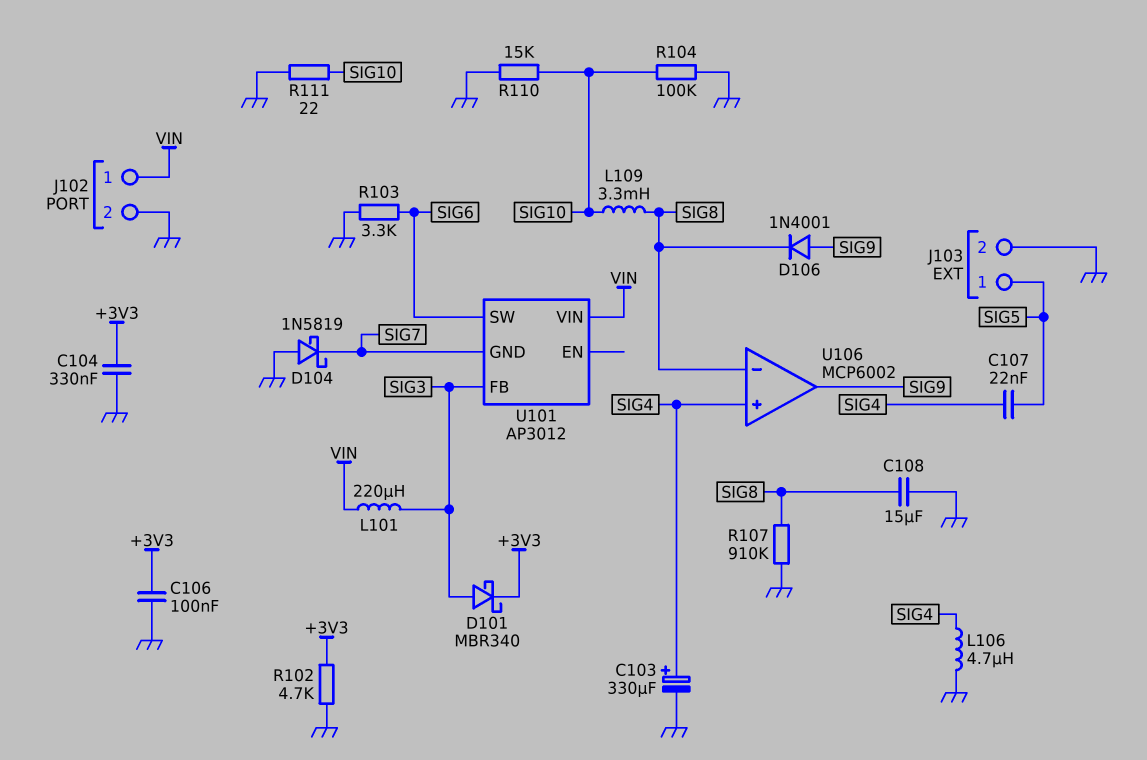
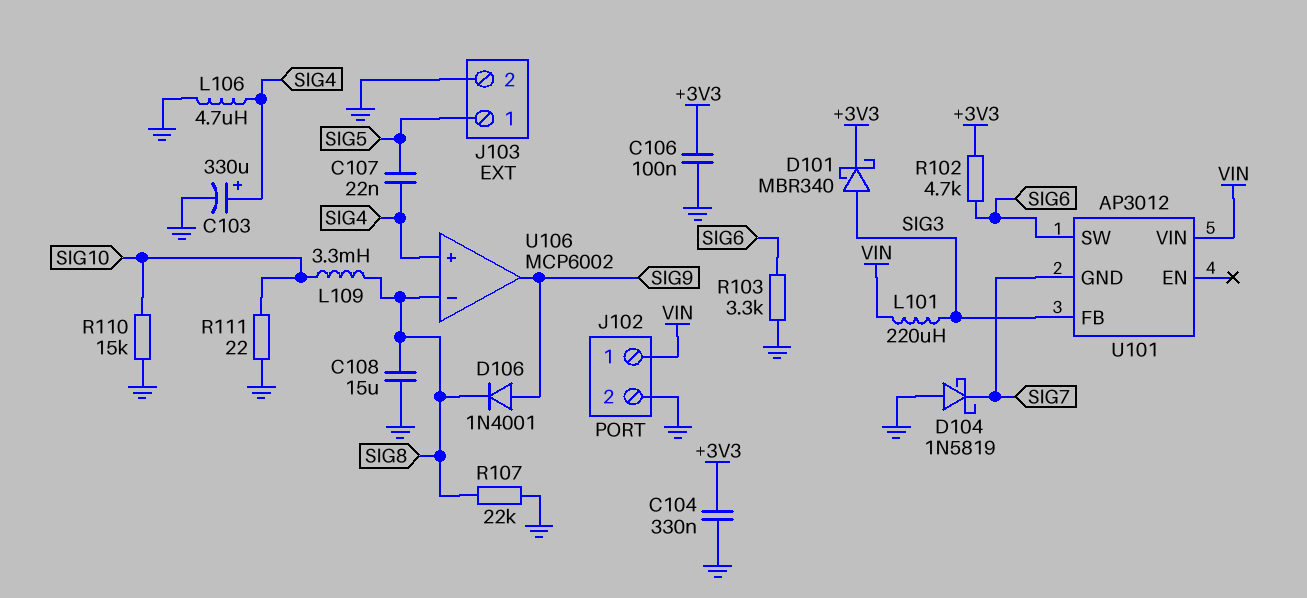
R102: 4.7k (+3V3, GND) -> 4.7k (+3V3, SIG6)
R104: 100k (GND, SIG10) -> none
R107: 910k (GND, SIG8) -> 22k (GND, SIG8)

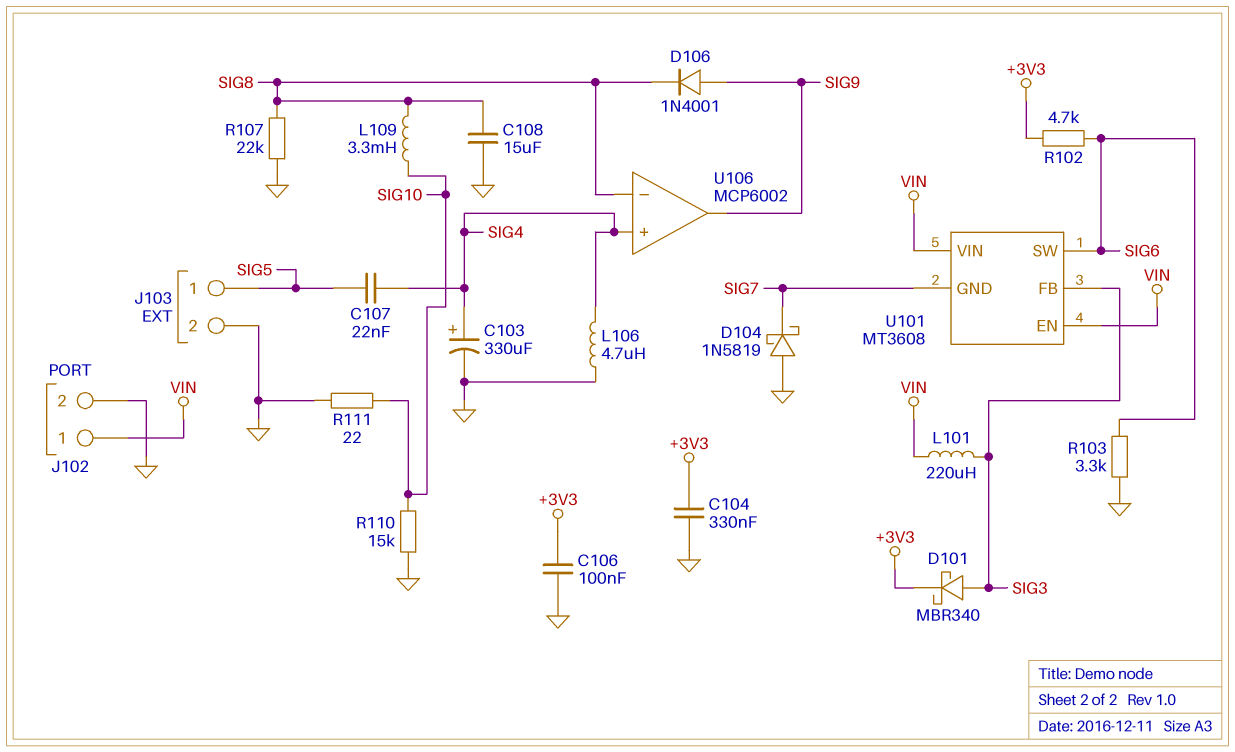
U101: AP3012 -> MT3608
U101 pin EN: none -> VIN

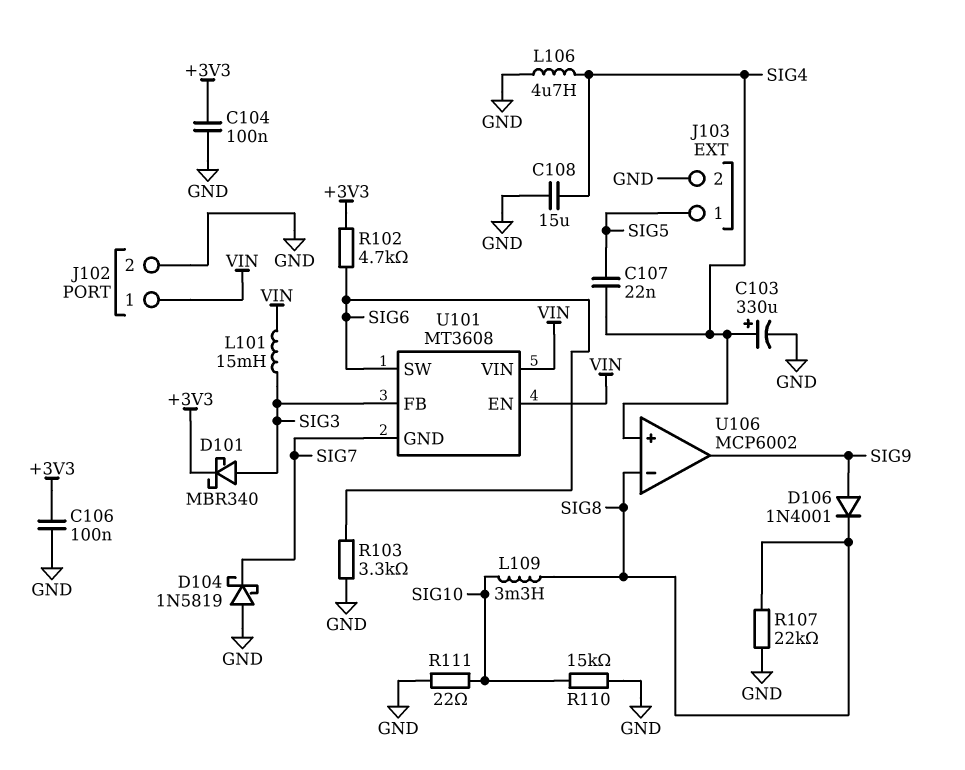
C104: 330nF (+3V3, GND) -> 100nF (+3V3, GND)
C108: 15uF (GND, SIG8) -> 15uF (GND, SIG4)
L101: 220uH (SIG3, VIN) -> 15mH (SIG3, VIN)

